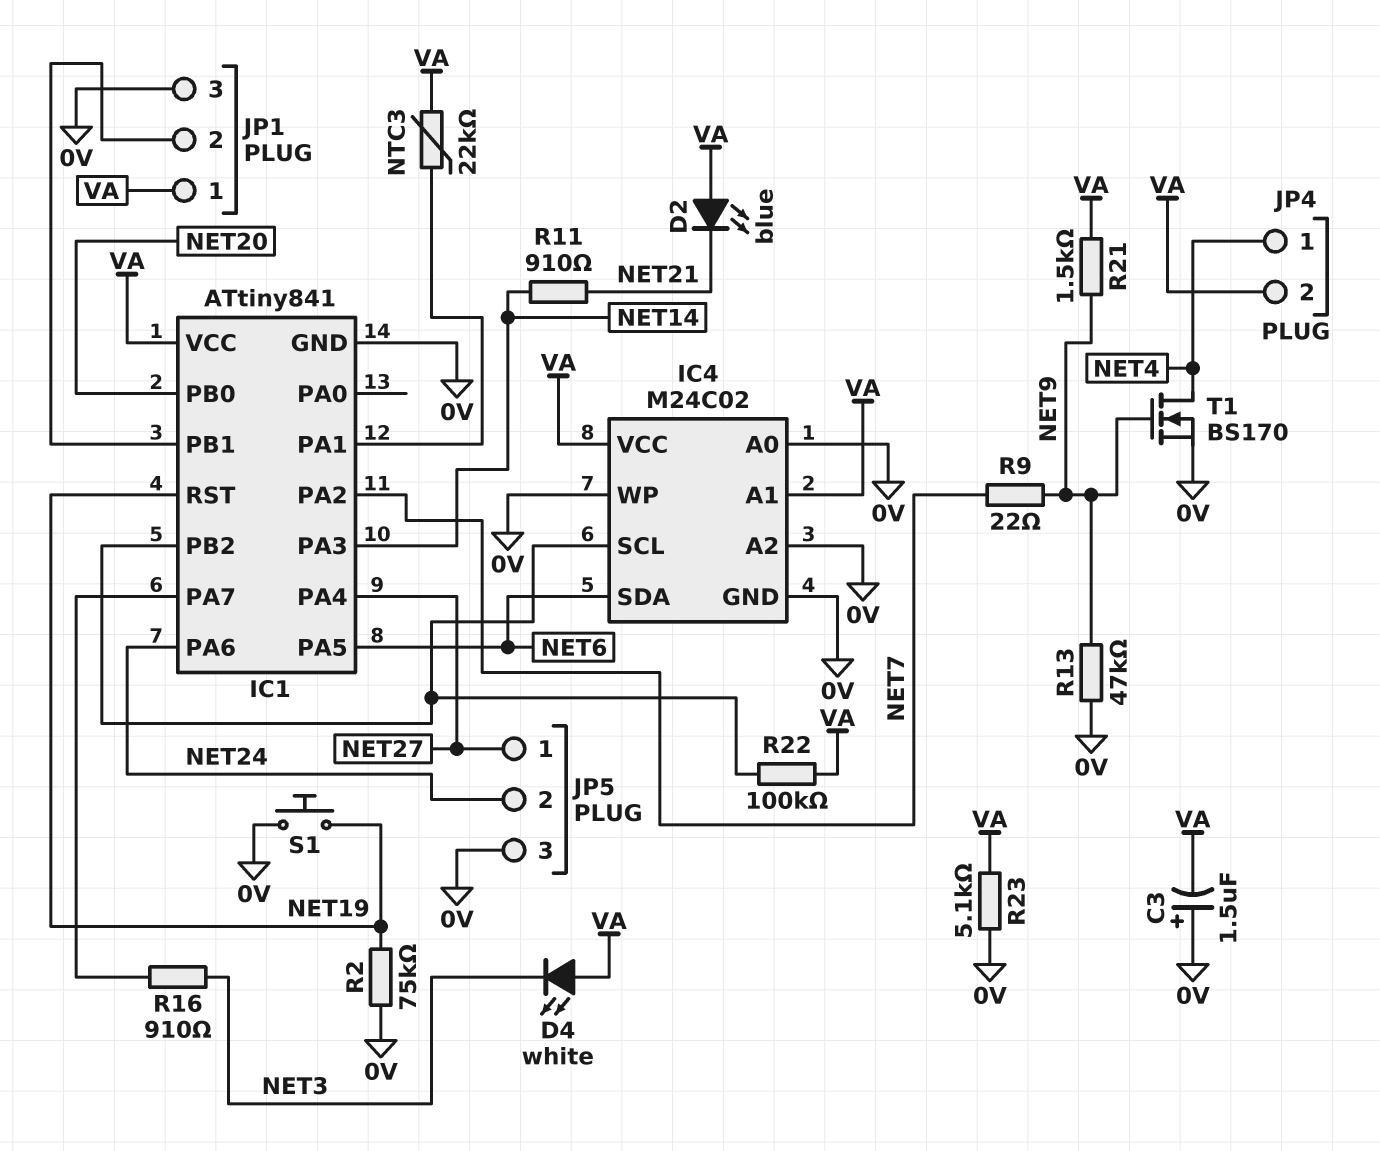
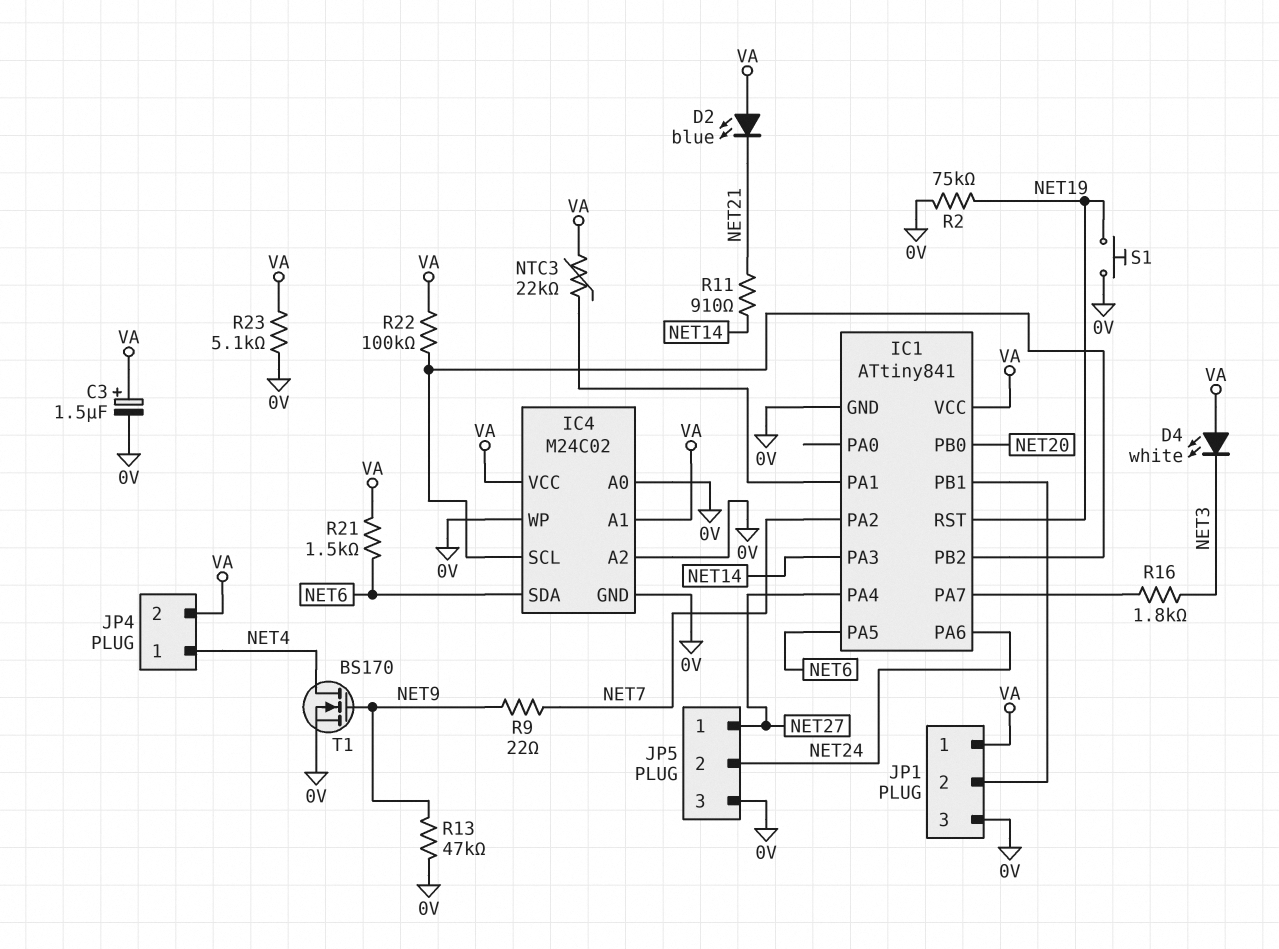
C3: 1.5uF (plus 0V, minus VA) -> 1.5uF (plus VA, minus 0V)
R16: 910 (IC1/PA7, NET3) -> 1.8k (IC1/PA7, NET3)
R21: 1.5k (NET9, VA) -> 1.5k (NET6, VA)

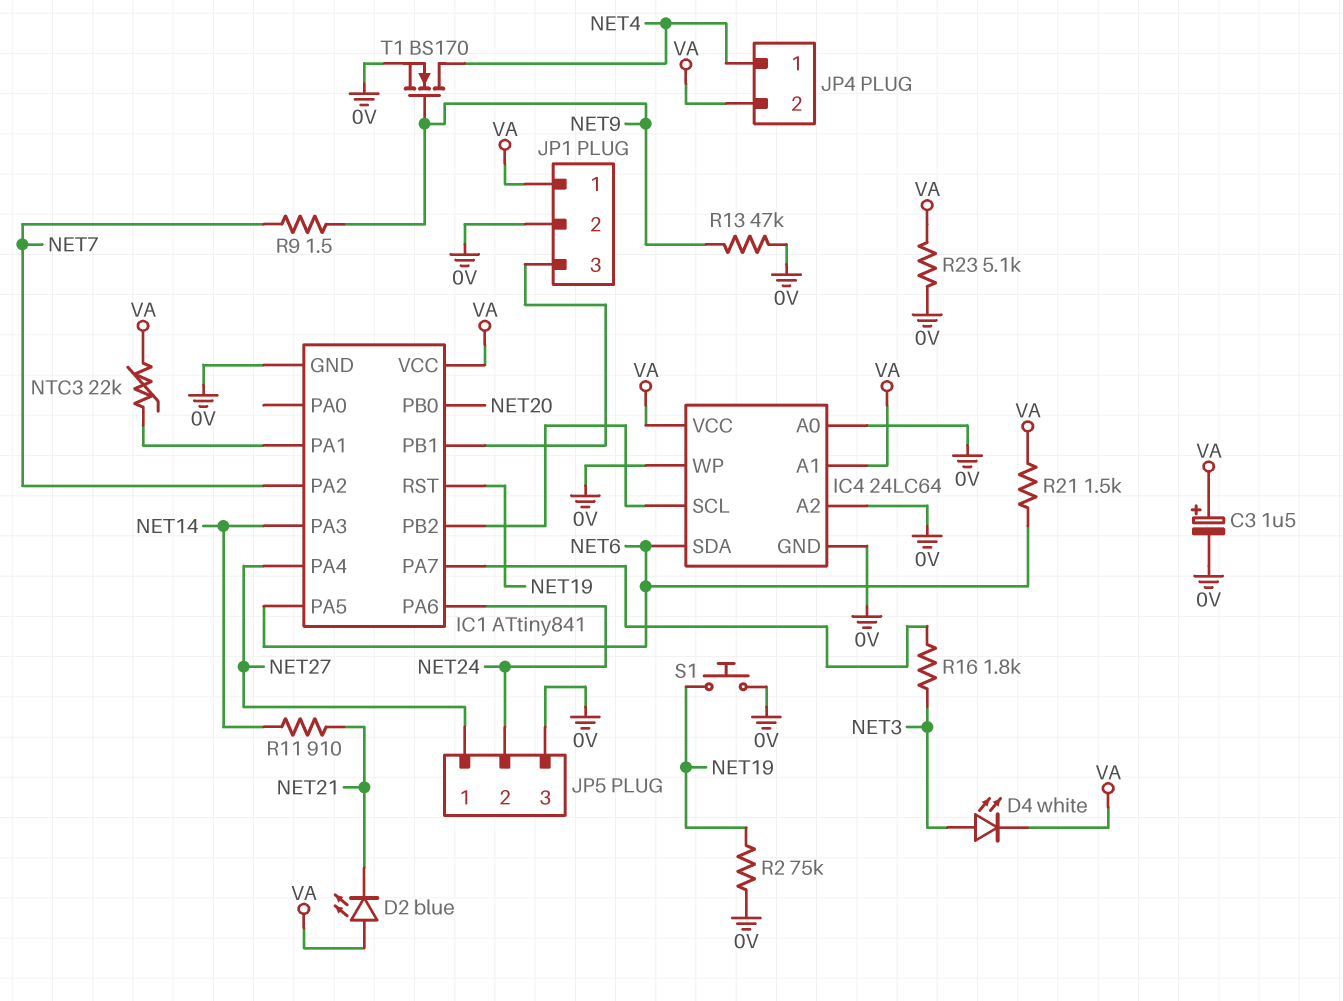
D4: LED white (A VA, K NET3) -> LED white (A NET3, K VA)
IC4: M24C02 -> 24LC64
JP1 pin 2: IC1/PB1 -> 0V
JP1 pin 3: 0V -> IC1/PB1
R9: 22 (NET7, NET9) -> 1.5 (NET7, NET9)
R22: 100k (IC1/PB2, VA) -> none

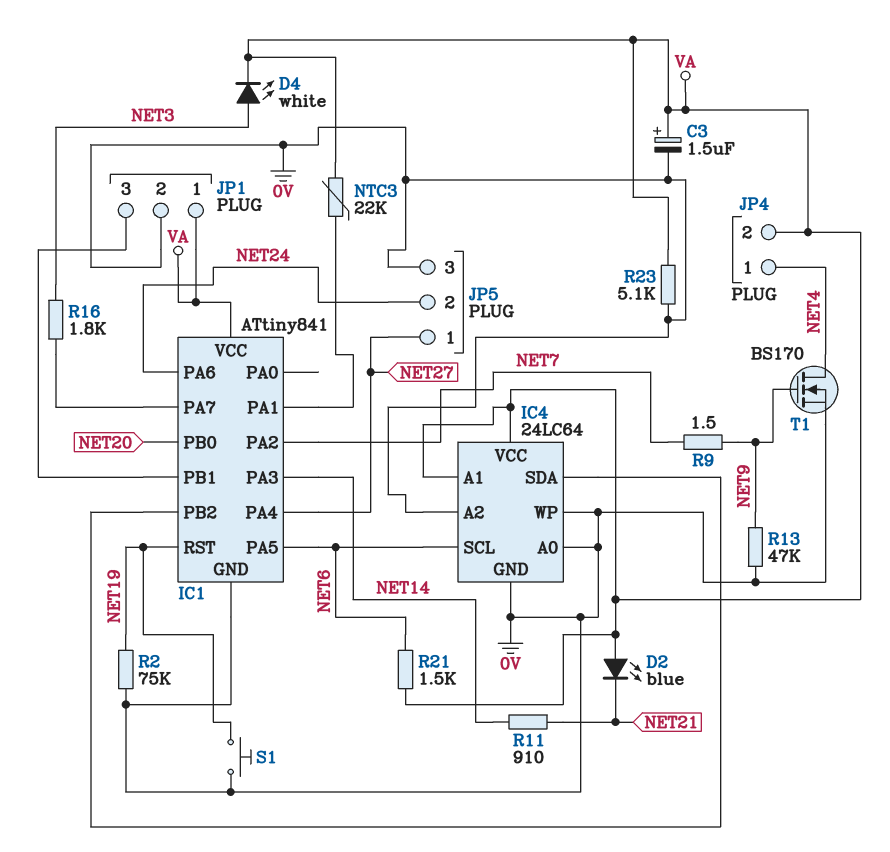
IC4 pin SCL: IC1/PB2 -> NET6
IC4 pin SDA: NET6 -> IC1/PB2

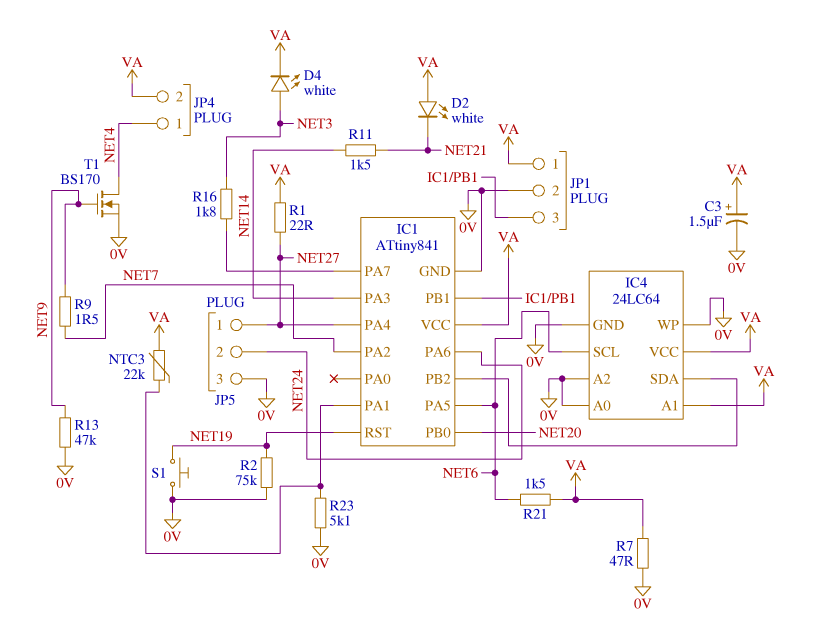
D2: LED blue (A VA, K NET21) -> LED white (A VA, K NET21)
R1: none -> 22 (NET27, VA)
R7: none -> 47 (0V, VA)
R11: 910 (NET14, NET21) -> 1.5k (NET14, NET21)
R23: 5.1k (0V, VA) -> 5.1k (0V, IC1/PA1)

